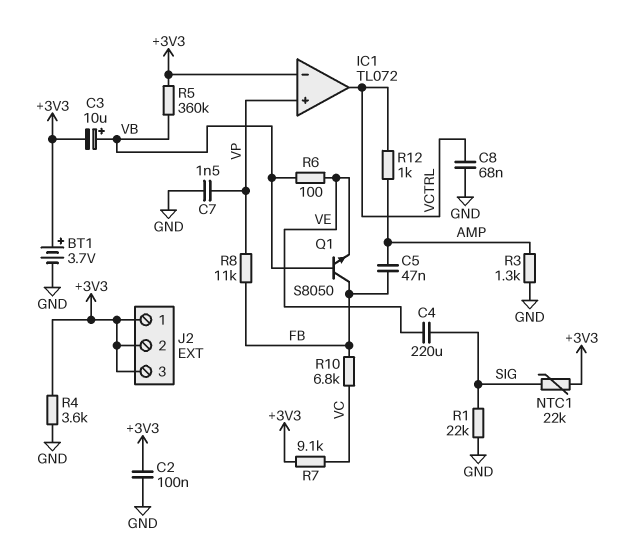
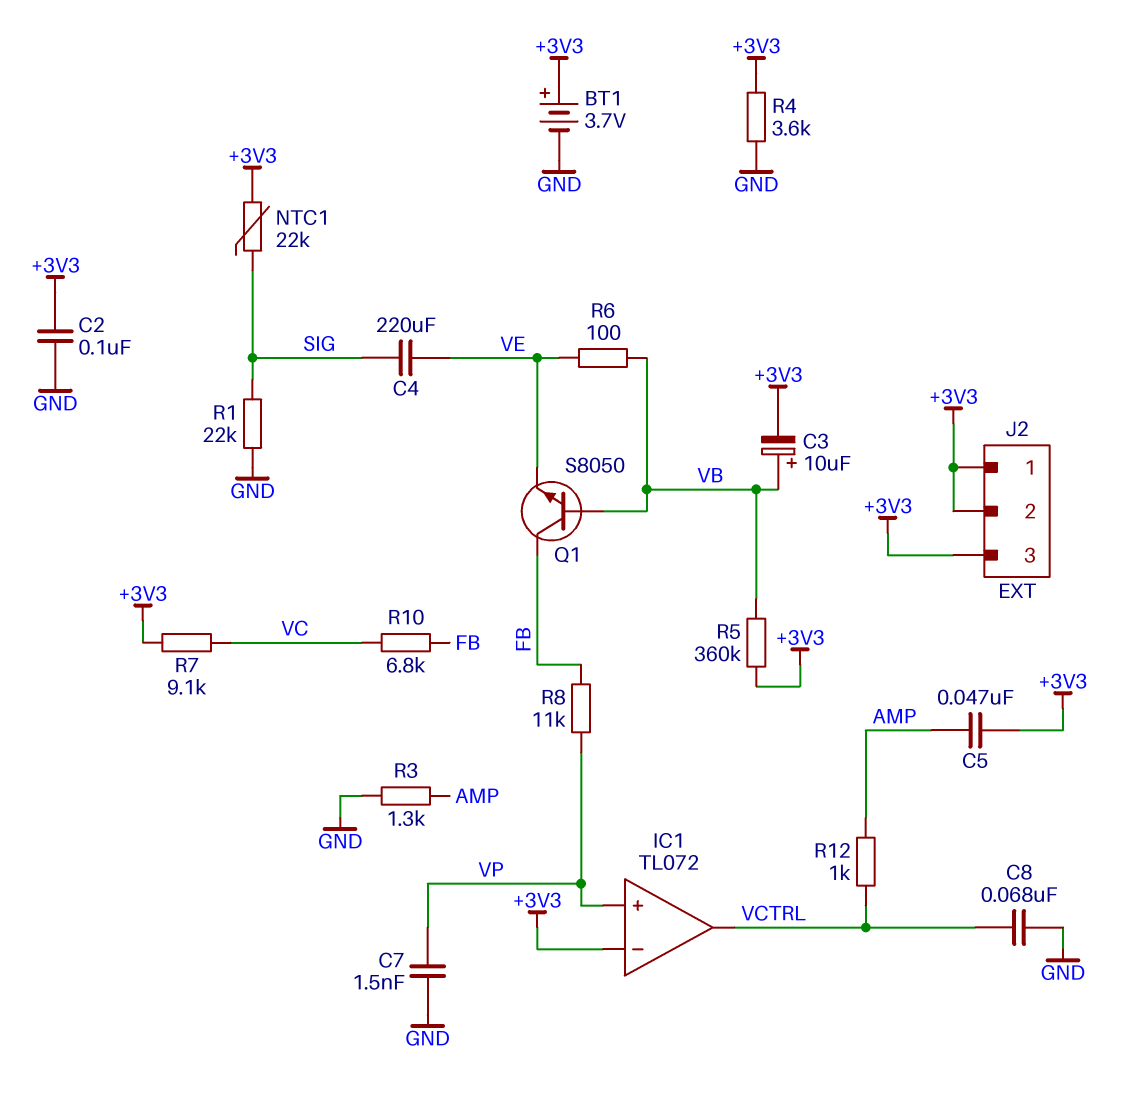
C5: 47nF (AMP, FB) -> 47nF (+3V3, AMP)

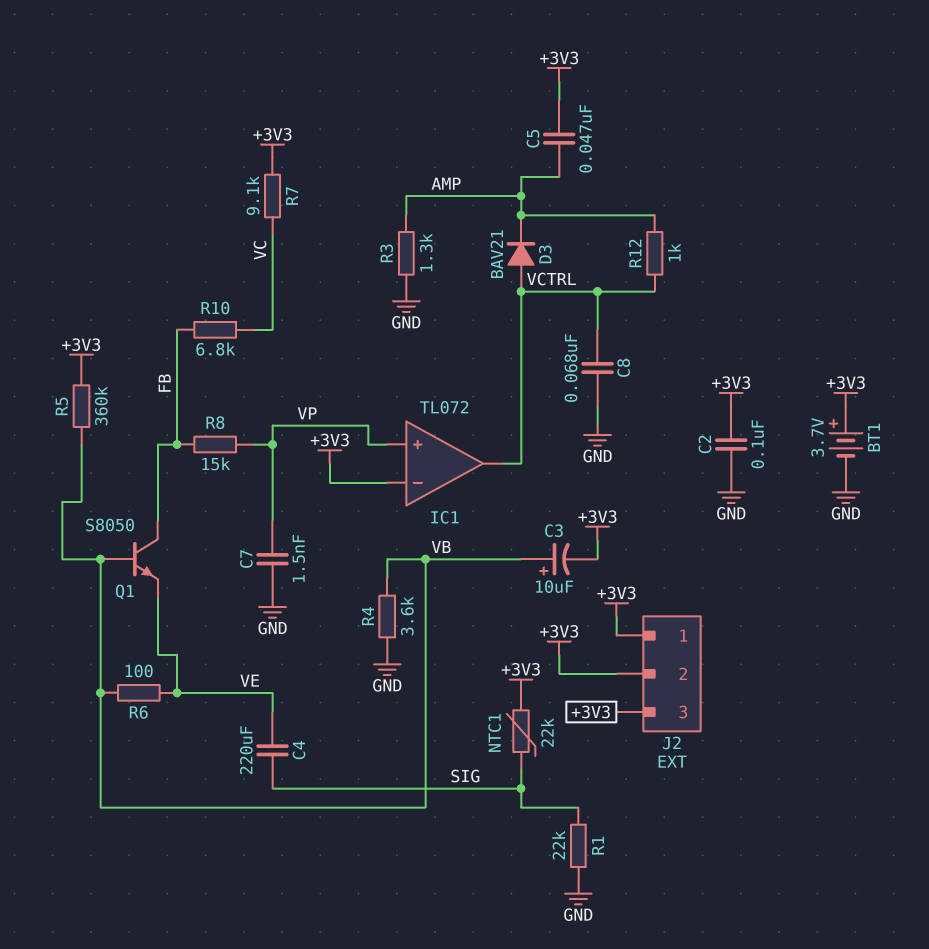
D3: none -> diode BAV21 (A VCTRL, K AMP)
R4: 3.6k (+3V3, GND) -> 3.6k (GND, VB)
R8: 11k (FB, VP) -> 15k (FB, VP)

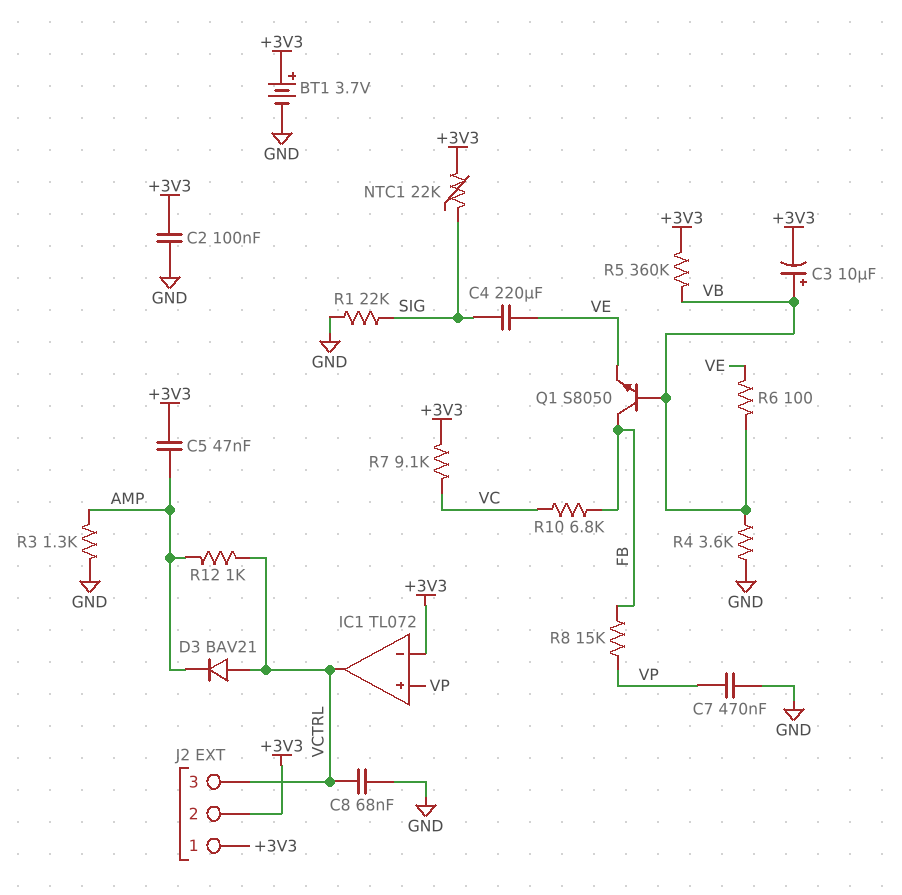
C7: 1.5nF (GND, VP) -> 470nF (GND, VP)
J2 pin 3: +3V3 -> VCTRL

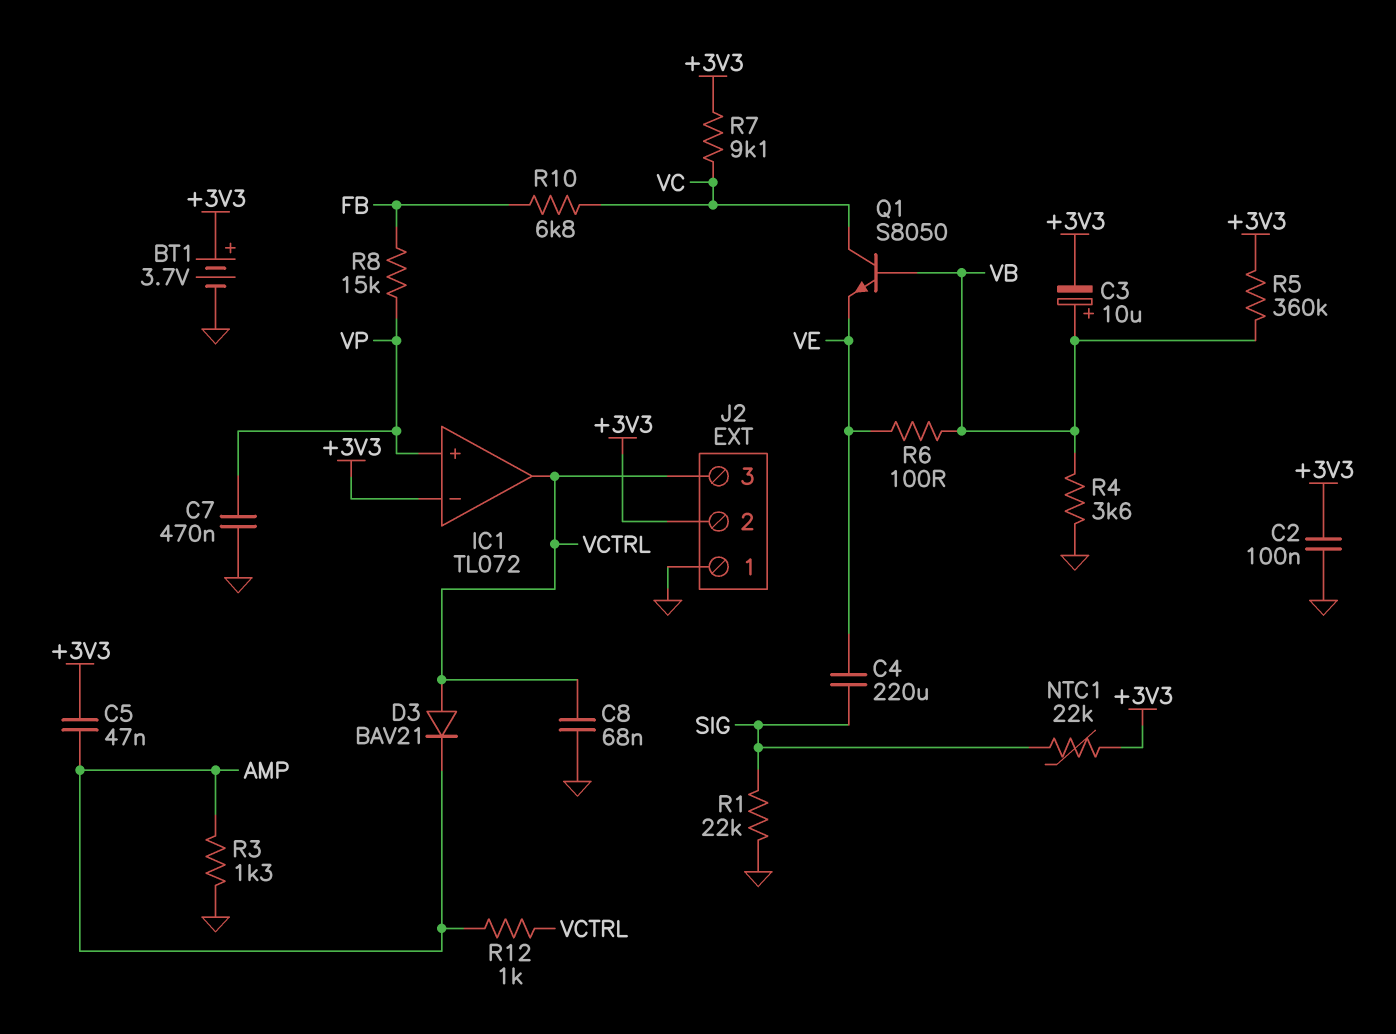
J2 pin 1: +3V3 -> GND
Q1: NPN S8050 (B VB, C FB, E VE) -> NPN S8050 (B VB, C VC, E VE)

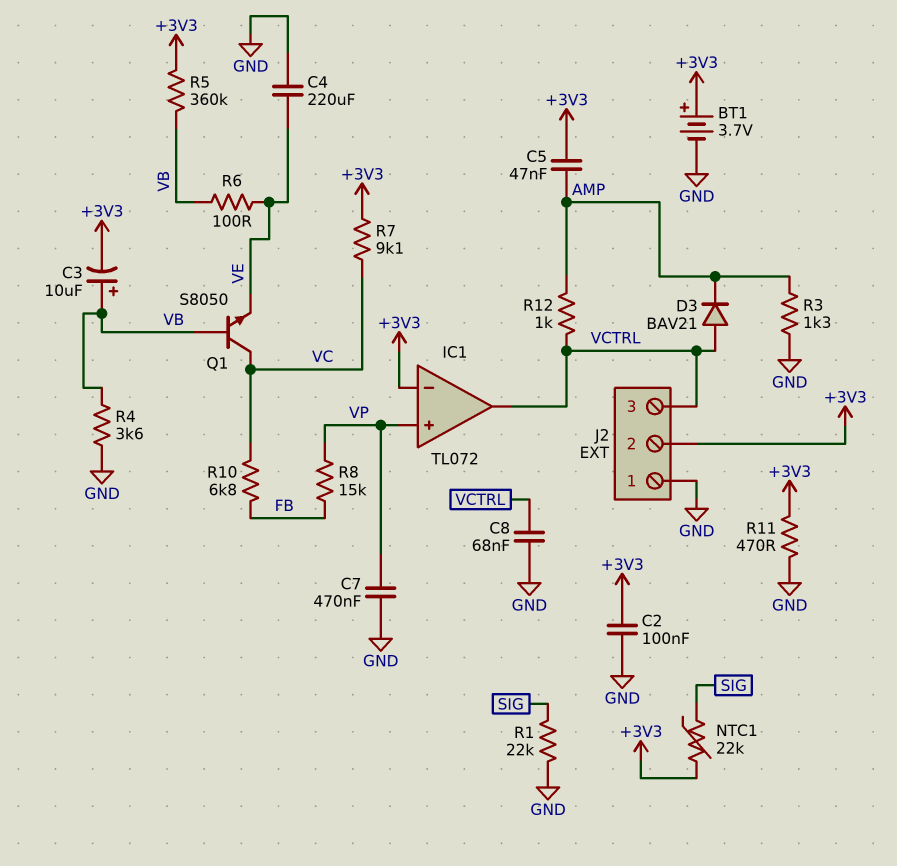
C4: 220uF (SIG, VE) -> 220uF (GND, VE)
R11: none -> 470 (+3V3, GND)

